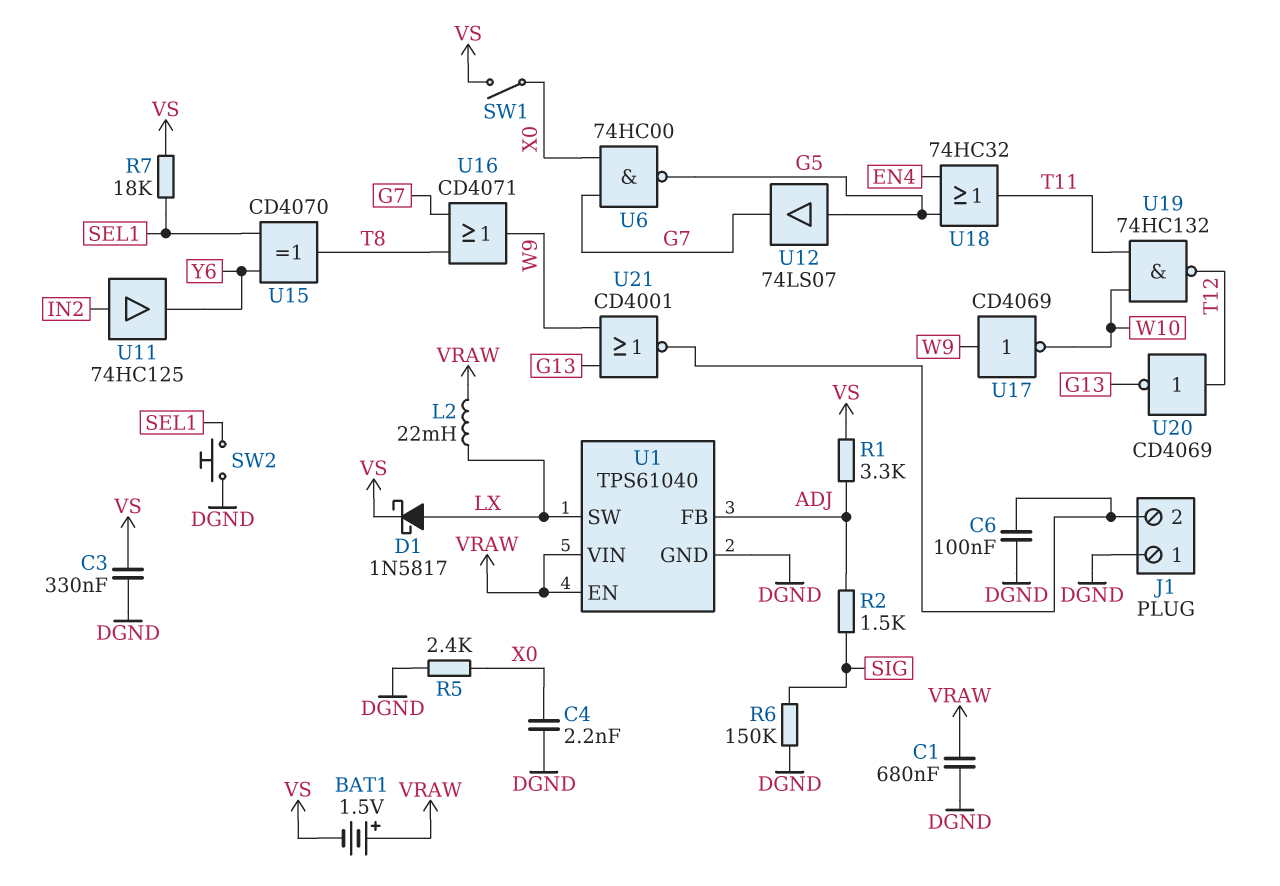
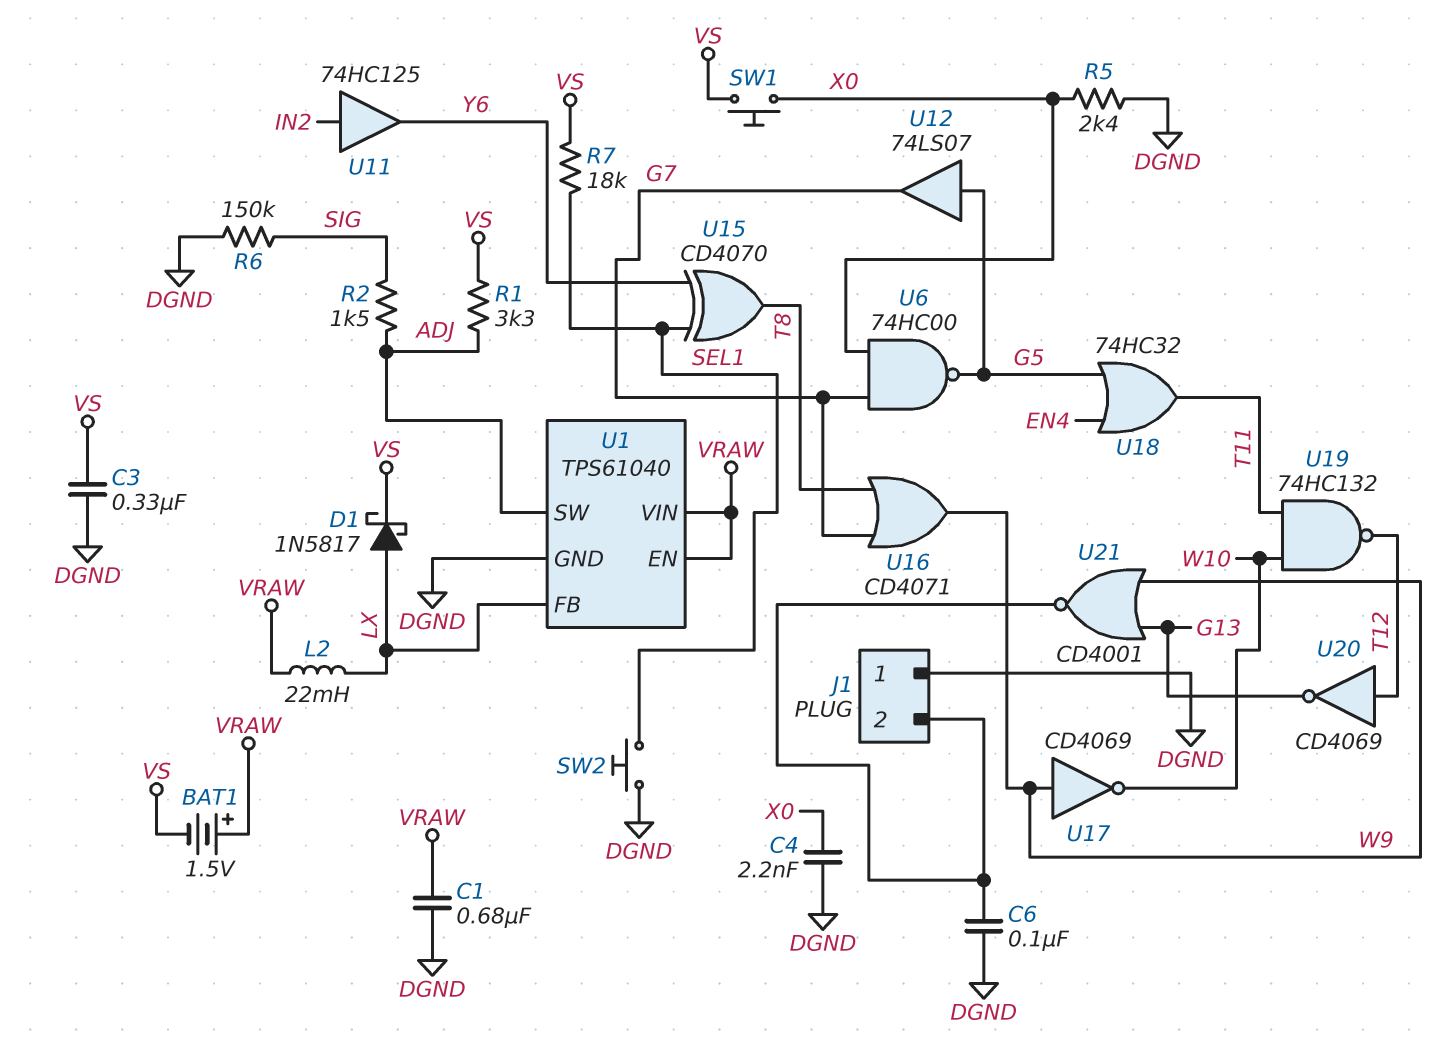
SW1: switch (VS, X0) -> button (VS, X0)
U1 pin FB: ADJ -> LX
U1 pin SW: LX -> ADJ

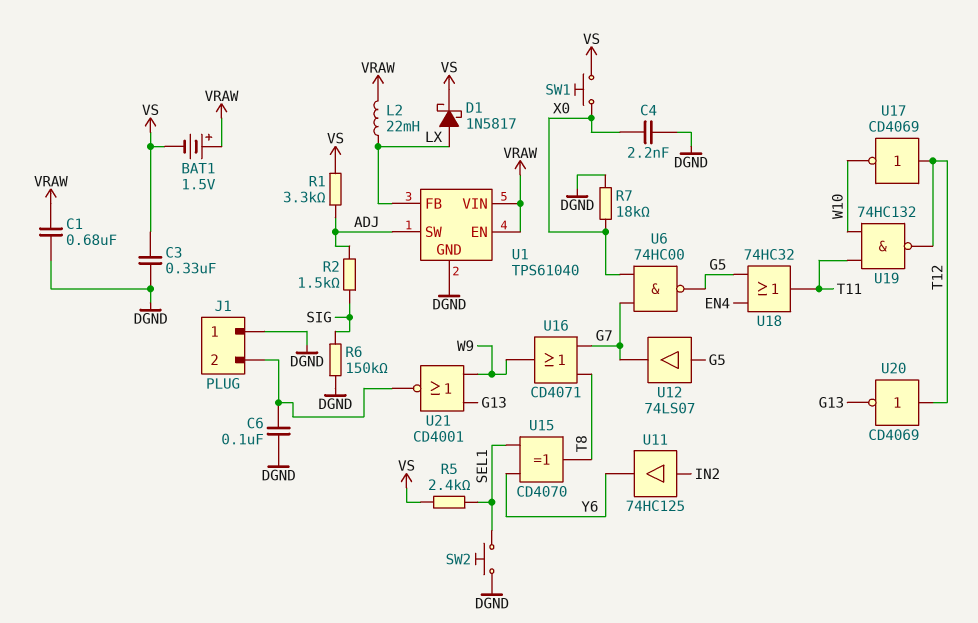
R5: 2.4k (DGND, X0) -> 2.4k (SEL1, VS)
R7: 18k (SEL1, VS) -> 18k (DGND, X0)
U17: NOT CD4069 (in W9, out W10) -> NOT CD4069 (in T12, out W10)

